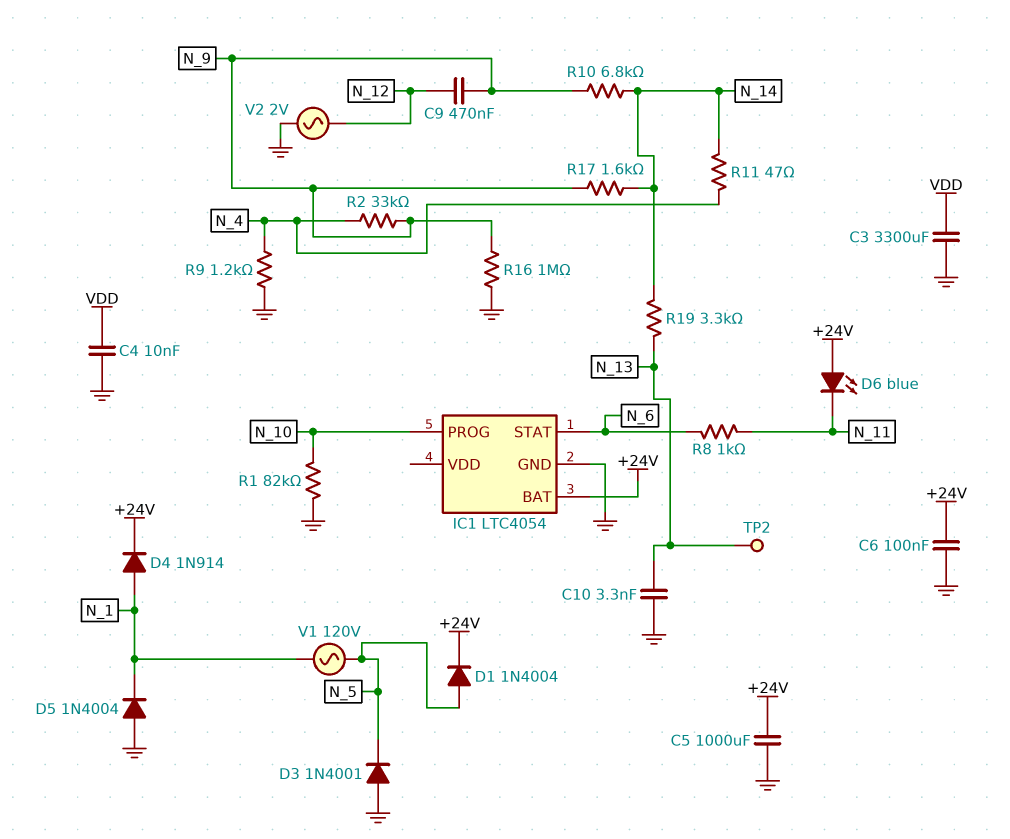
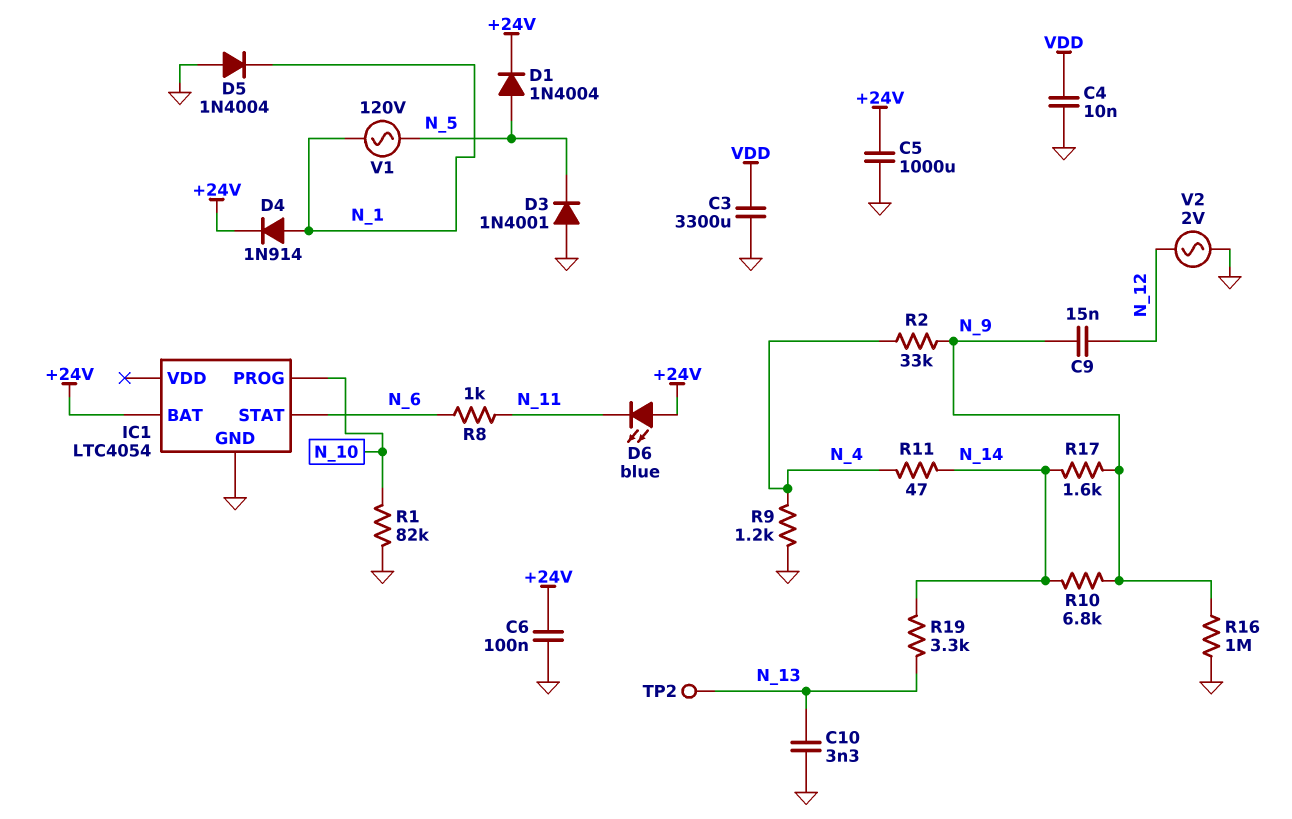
C9: 470nF (N_9, N_12) -> 15nF (N_9, N_12)

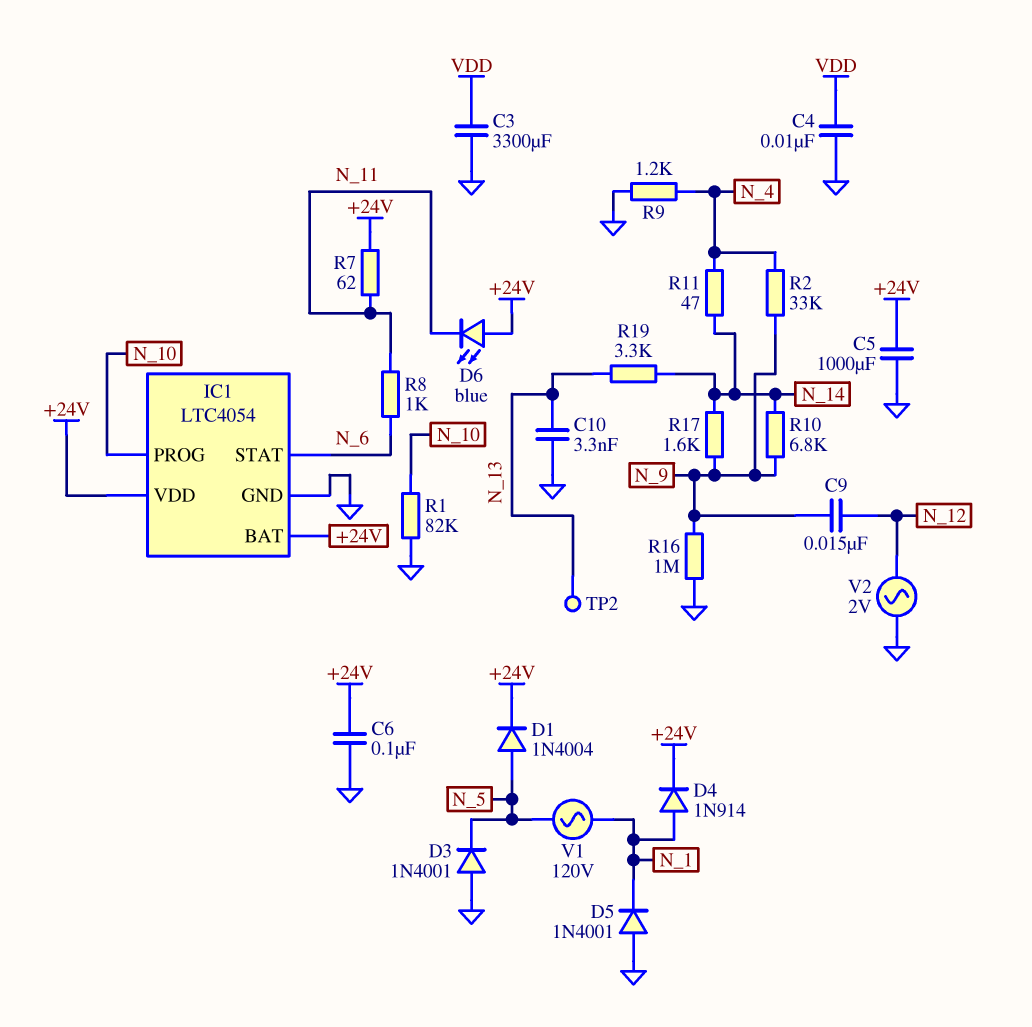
D5: diode 1N4004 (A GND, K N_1) -> diode 1N4001 (A GND, K N_1)
IC1 pin VDD: none -> +24V
R7: none -> 62 (+24V, N_11)

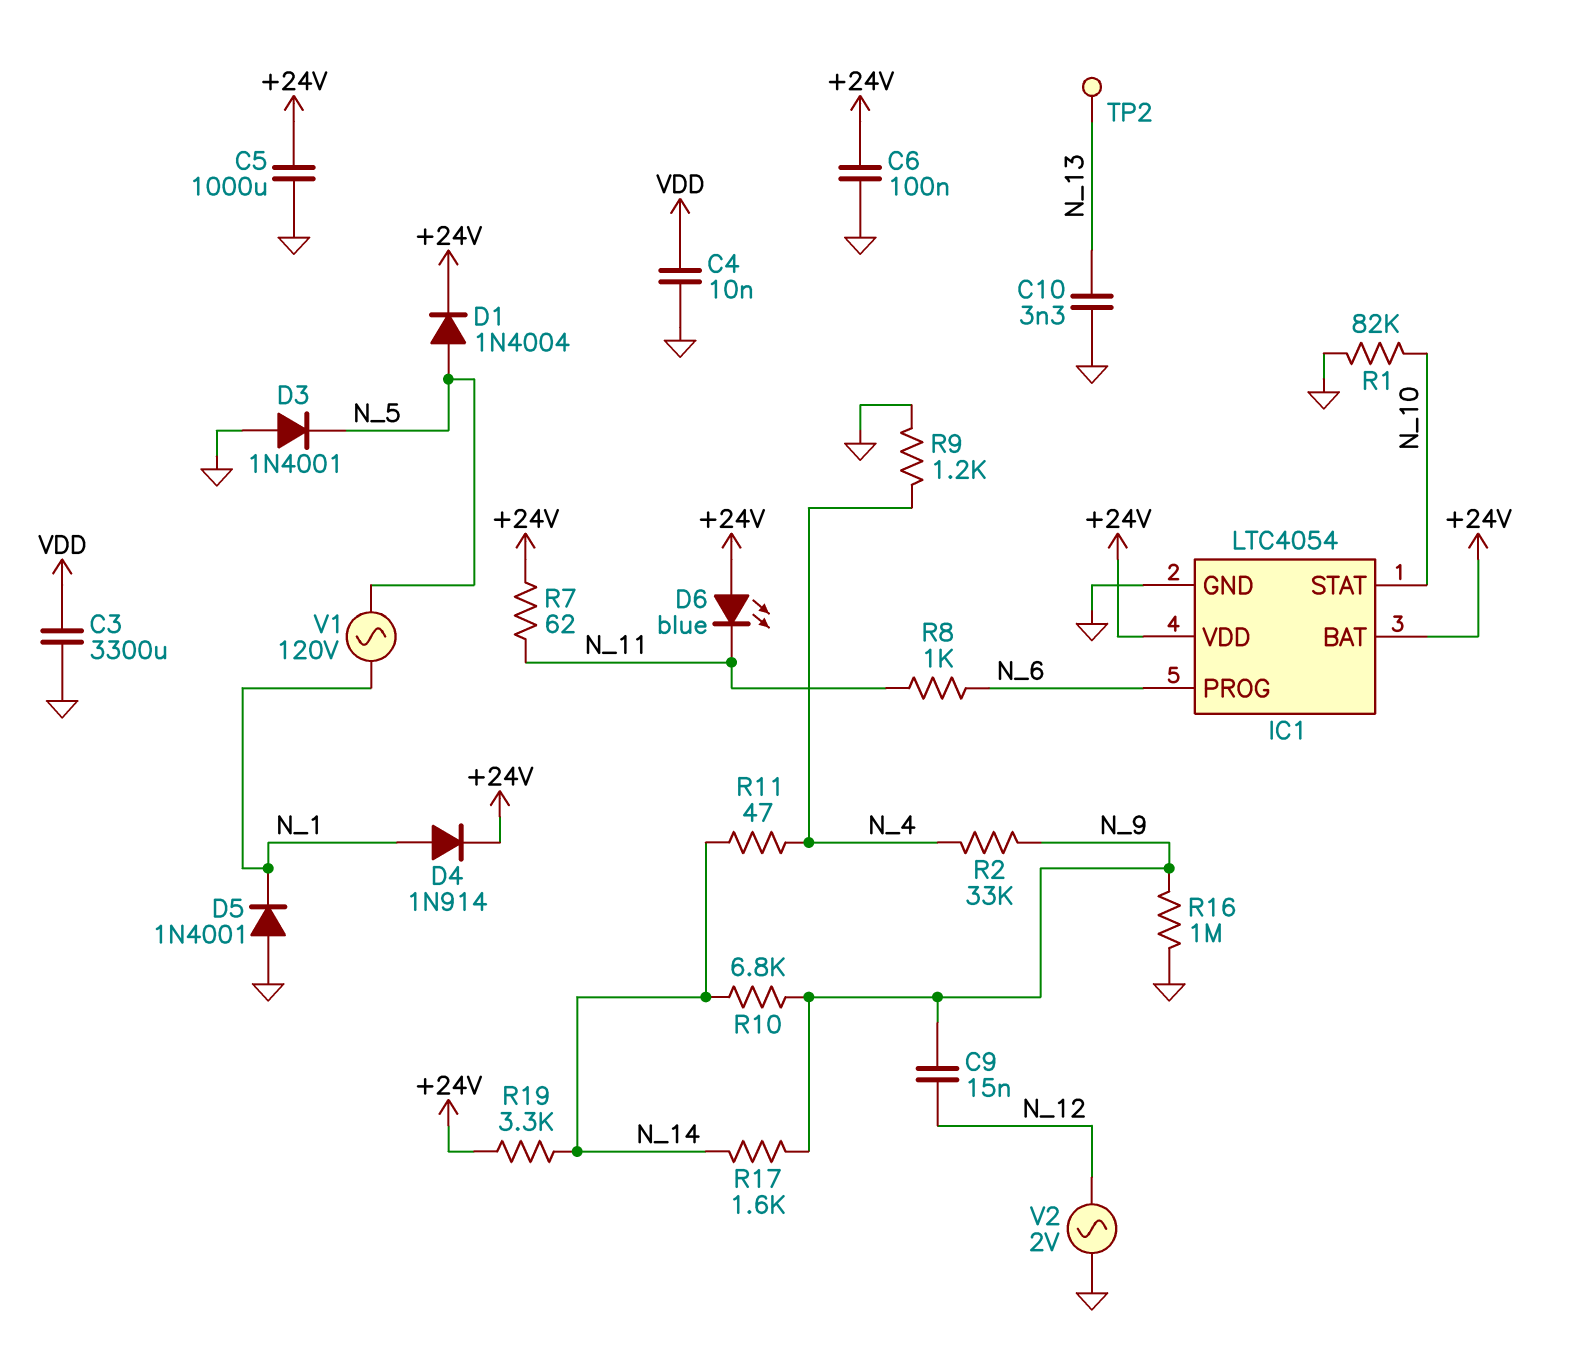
IC1 pin PROG: N_10 -> N_6
IC1 pin STAT: N_6 -> N_10
R19: 3.3k (N_13, N_14) -> 3.3k (+24V, N_14)

